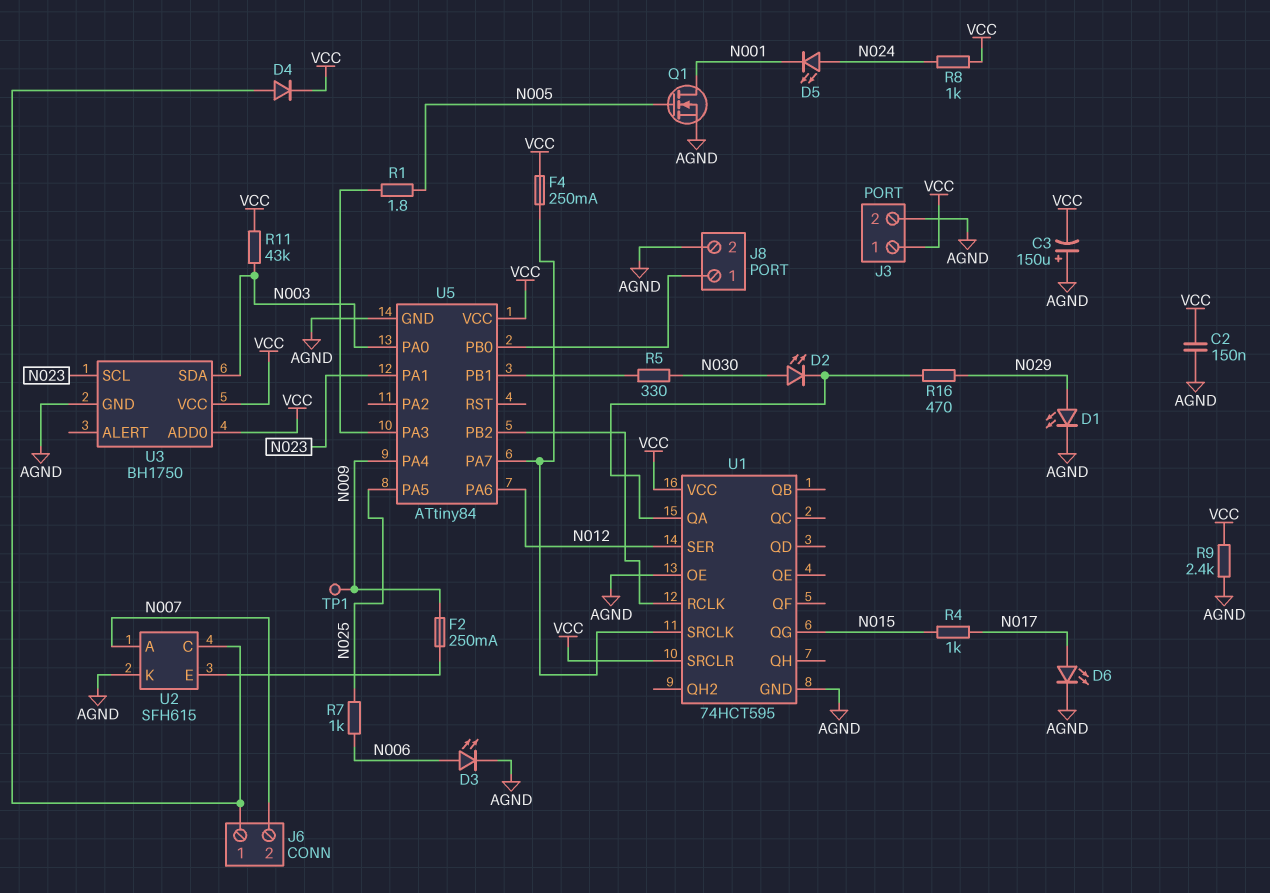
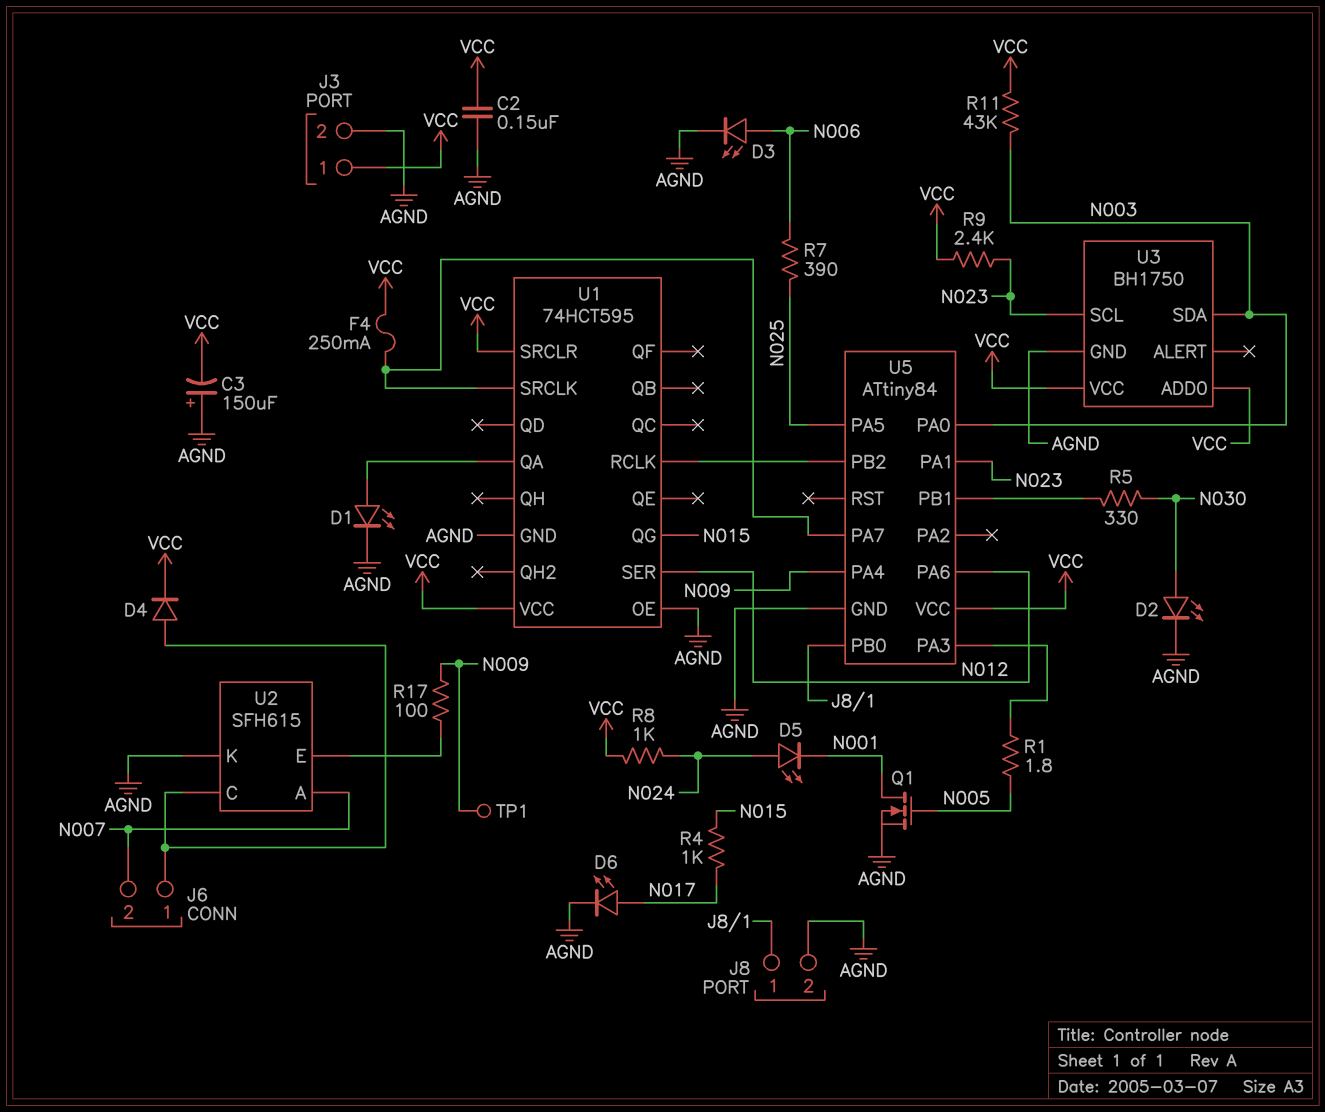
D1: LED (A N029, K AGND) -> LED (A U1/QA, K AGND)
D2: LED (A N030, K U1/QA) -> LED (A N030, K AGND)
F2: 250mA (N009, U2/E) -> none
R7: 1k (N006, N025) -> 390 (N006, N025)
R9: 2.4k (AGND, VCC) -> 2.4k (N023, VCC)
R16: 470 (N029, U1/QA) -> none
R17: none -> 100 (N009, U2/E)

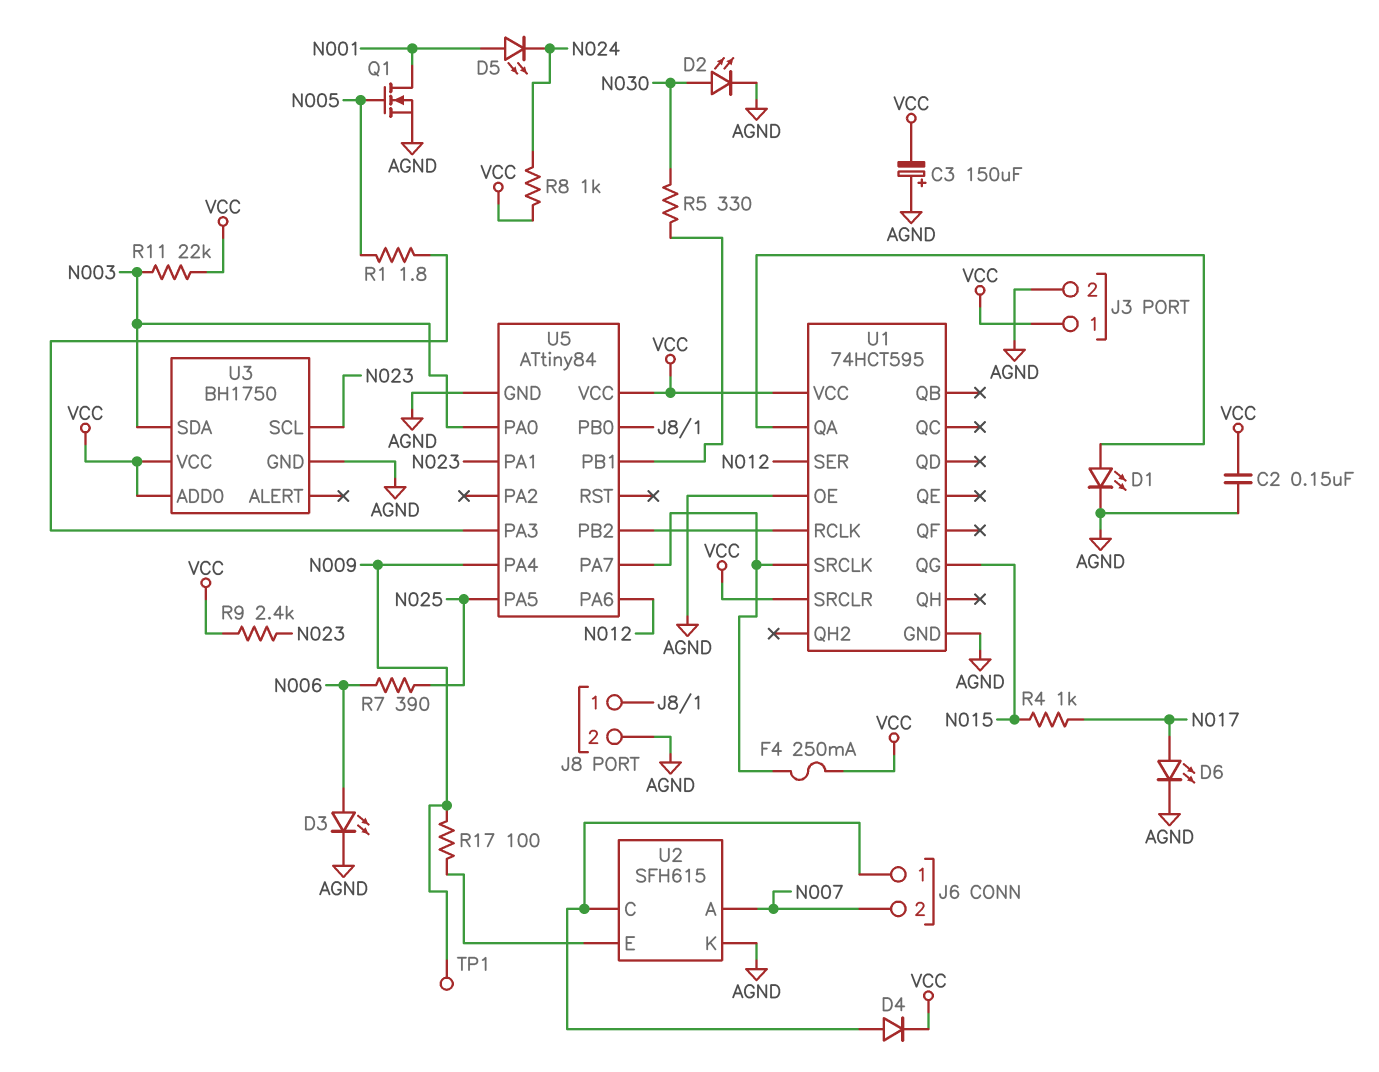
D5: LED (A N024, K N001) -> LED (A N001, K N024)
R11: 43k (N003, VCC) -> 22k (N003, VCC)

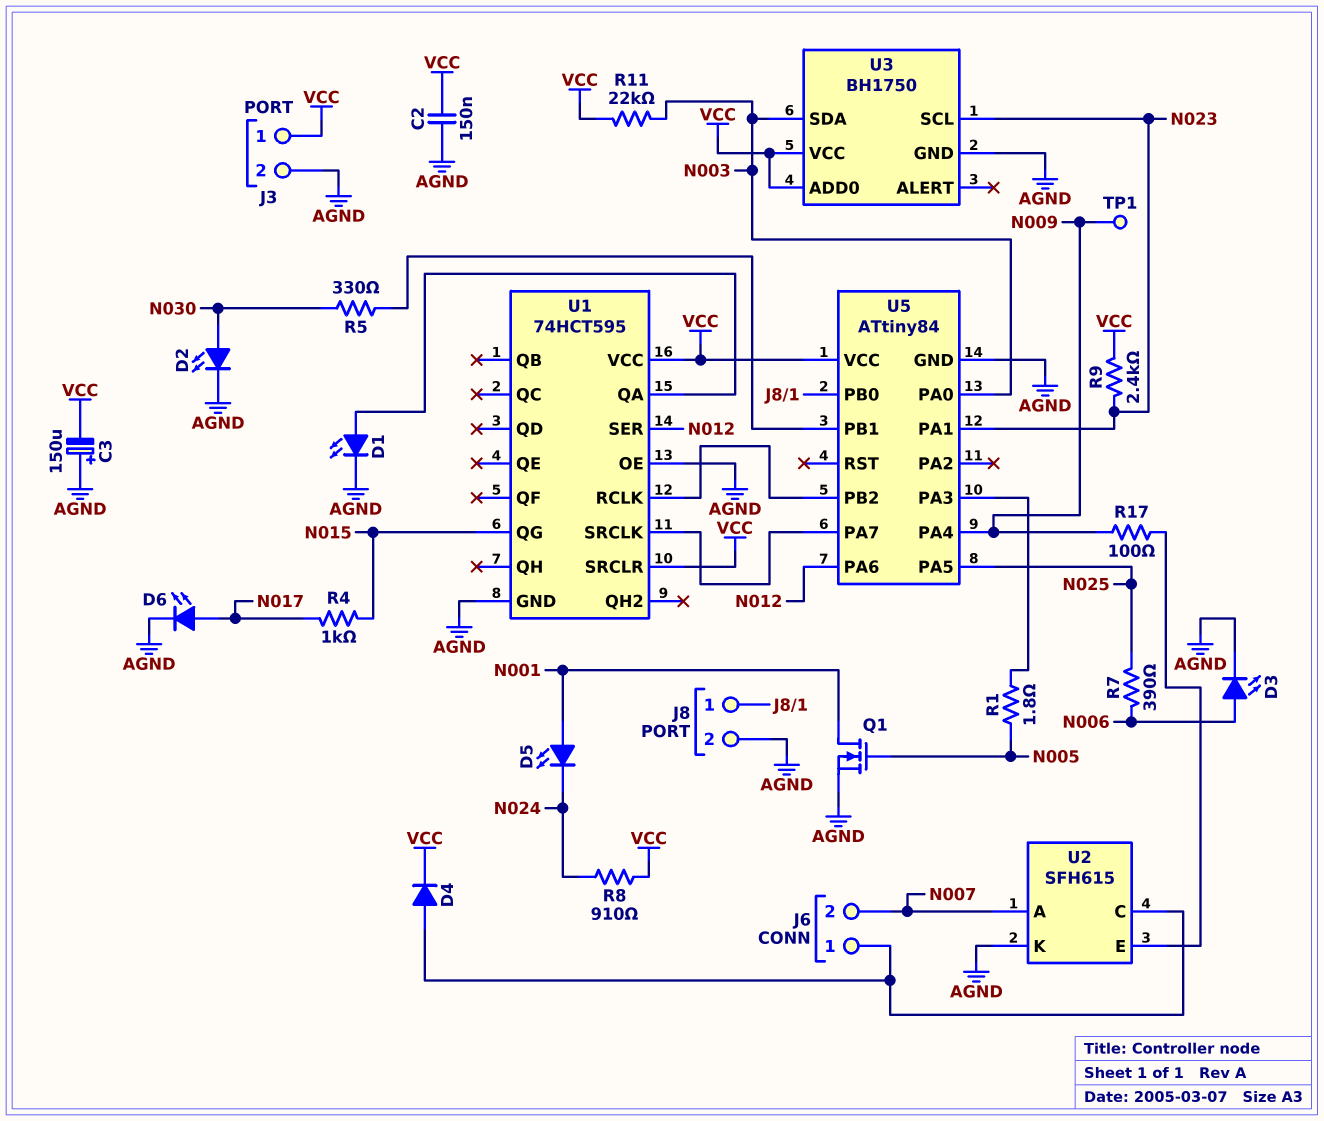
F4: 250mA (U1/SRCLK, VCC) -> none
R8: 1k (N024, VCC) -> 910 (N024, VCC)

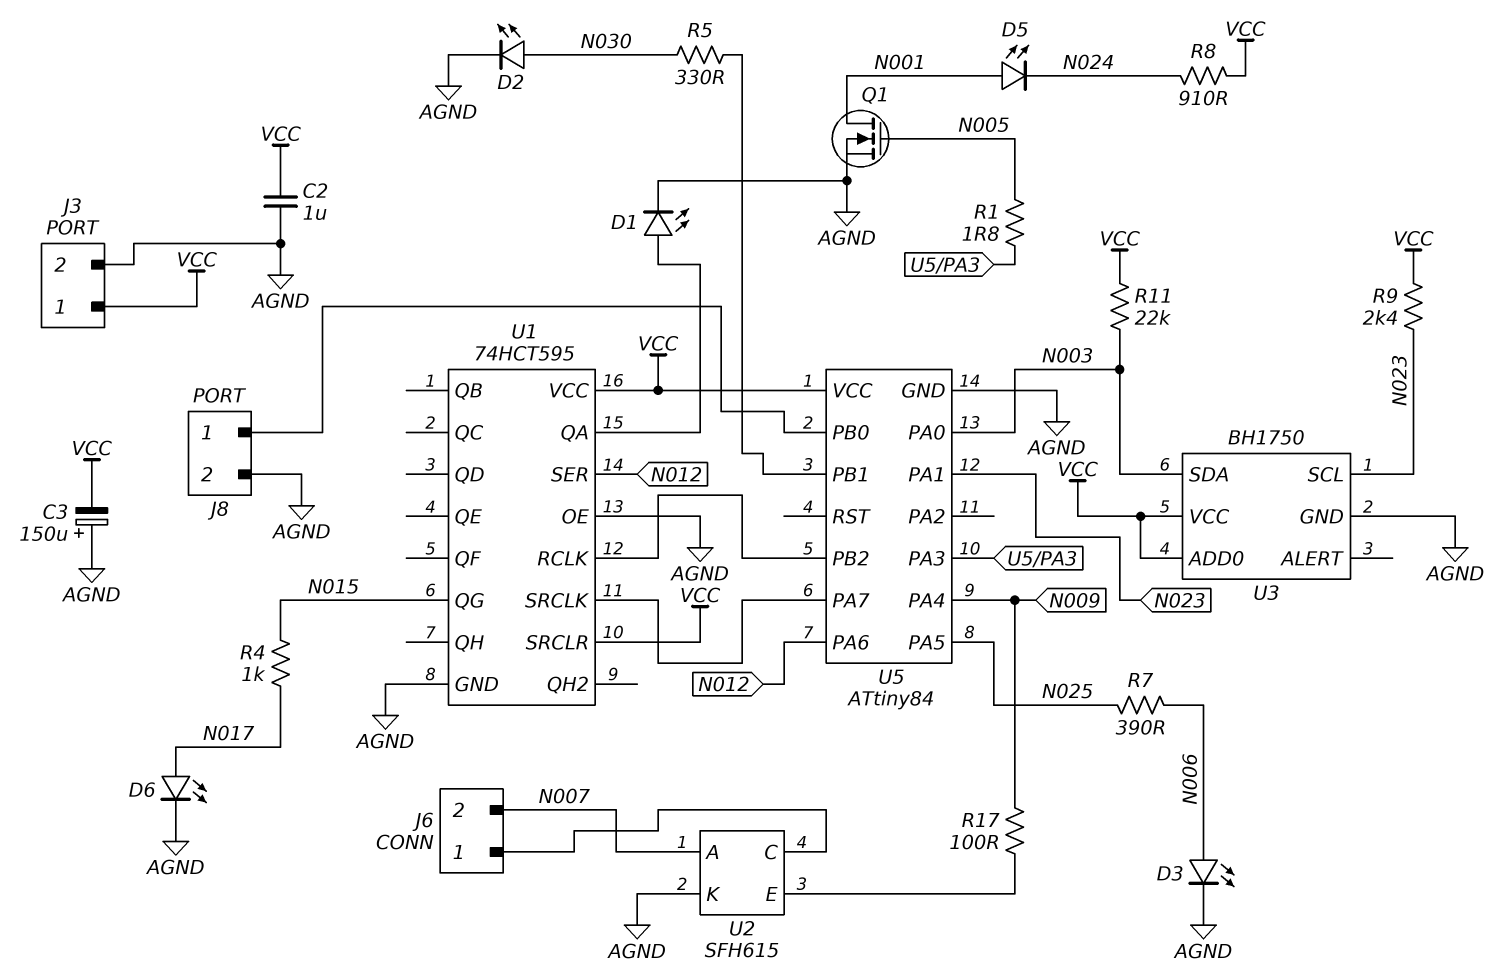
C2: 150nF (AGND, VCC) -> 1uF (AGND, VCC)
D4: diode (A J6/1, K VCC) -> none
TP1: test point (N009) -> none

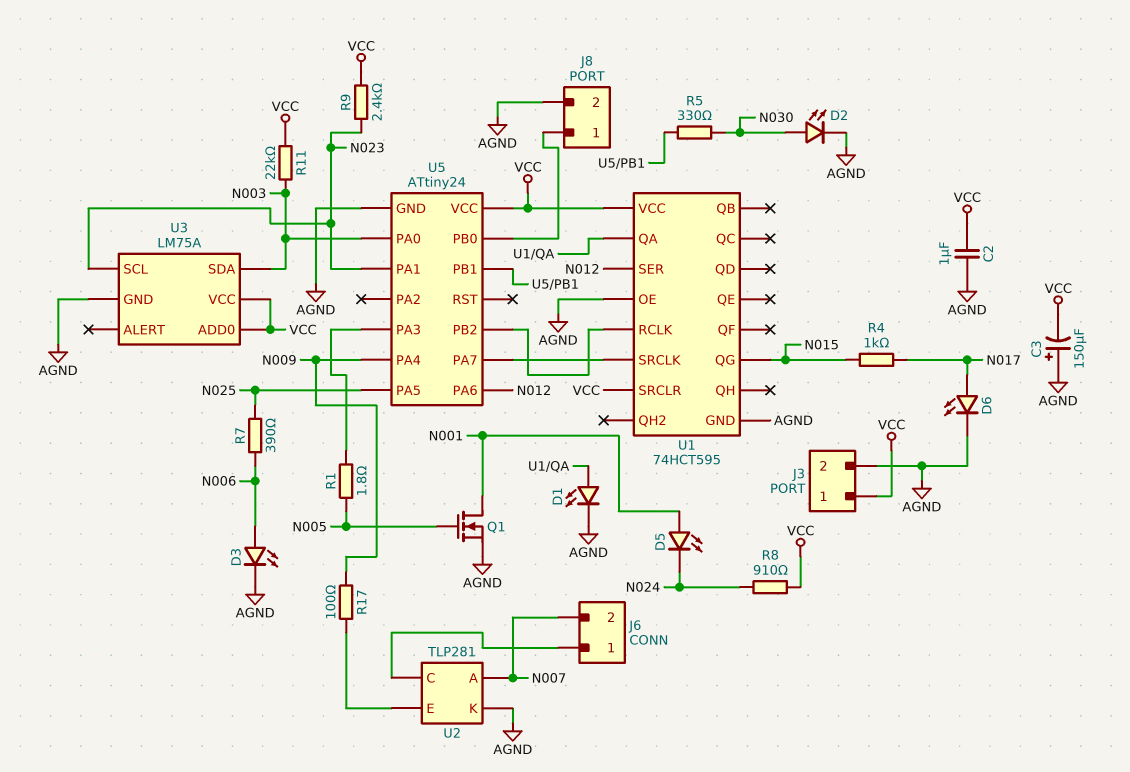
U2: SFH615 -> TLP281
U3: BH1750 -> LM75A
U5: ATtiny84 -> ATtiny24

